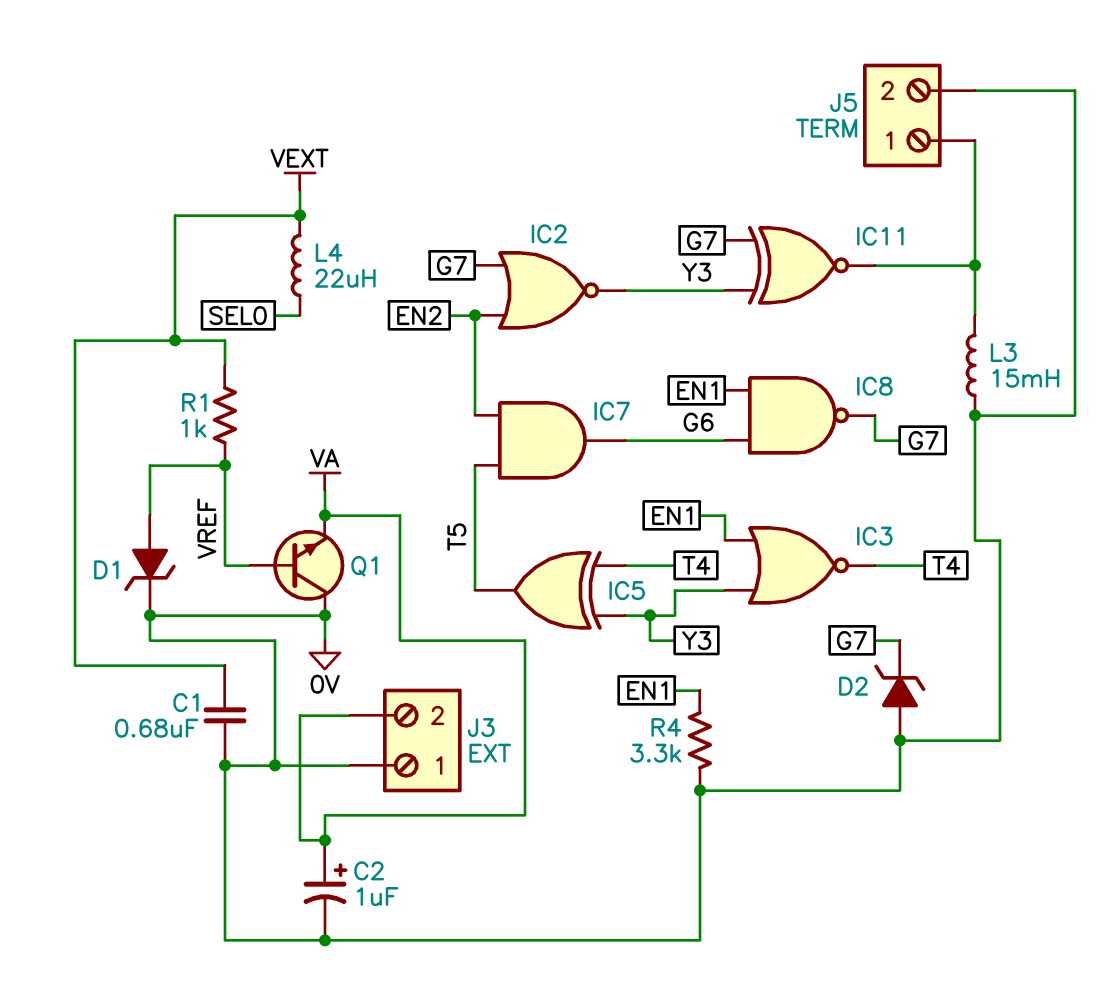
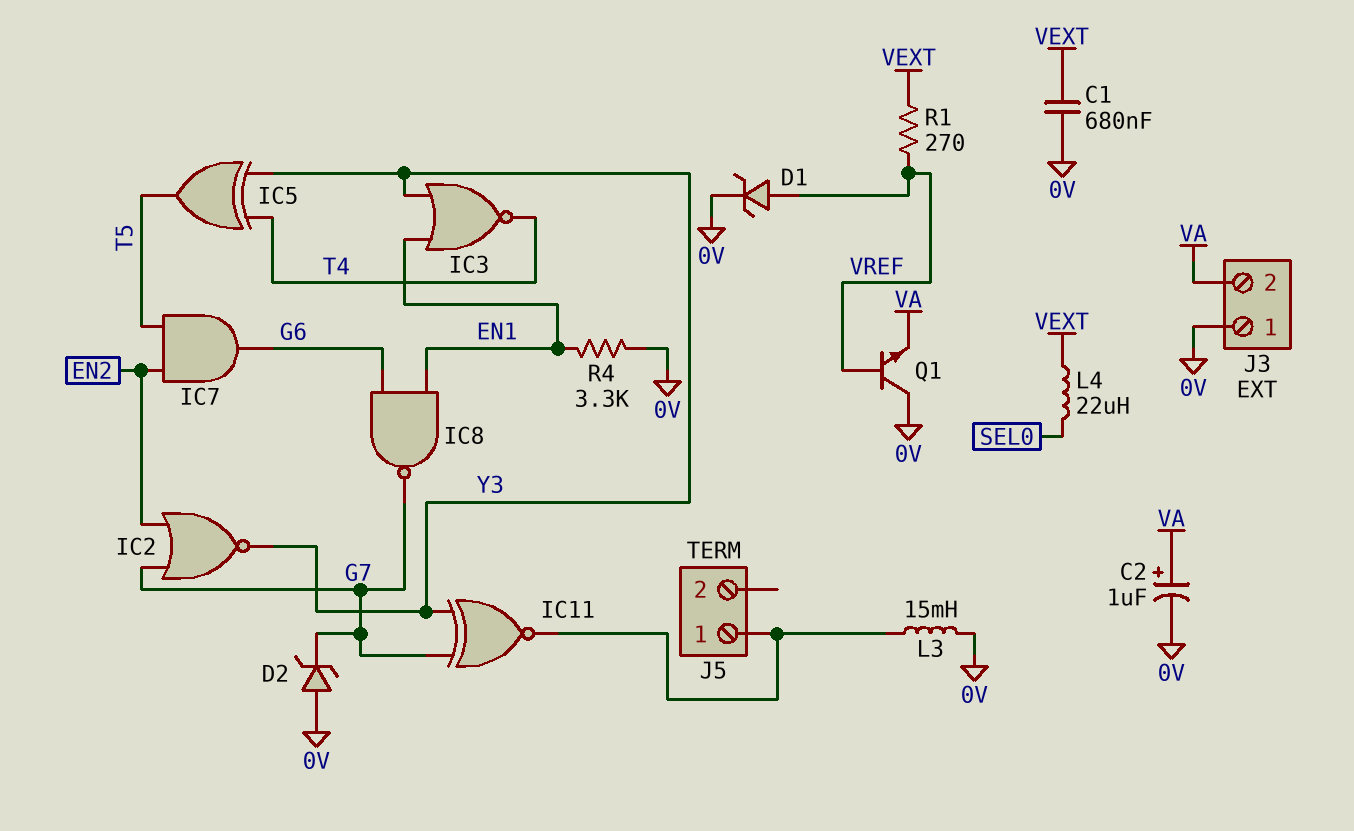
J5 pin 2: 0V -> none
R1: 1k (VEXT, VREF) -> 270 (VEXT, VREF)

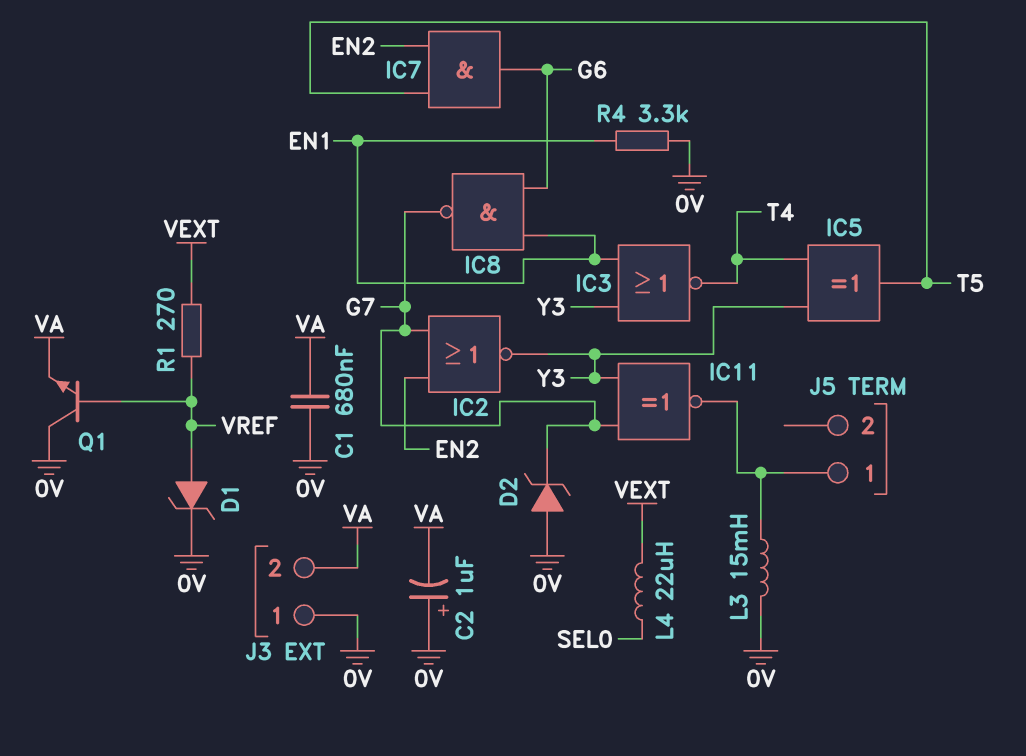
C1: 680nF (0V, VEXT) -> 680nF (0V, VA)
C2: 1uF (plus VA, minus 0V) -> 1uF (plus 0V, minus VA)

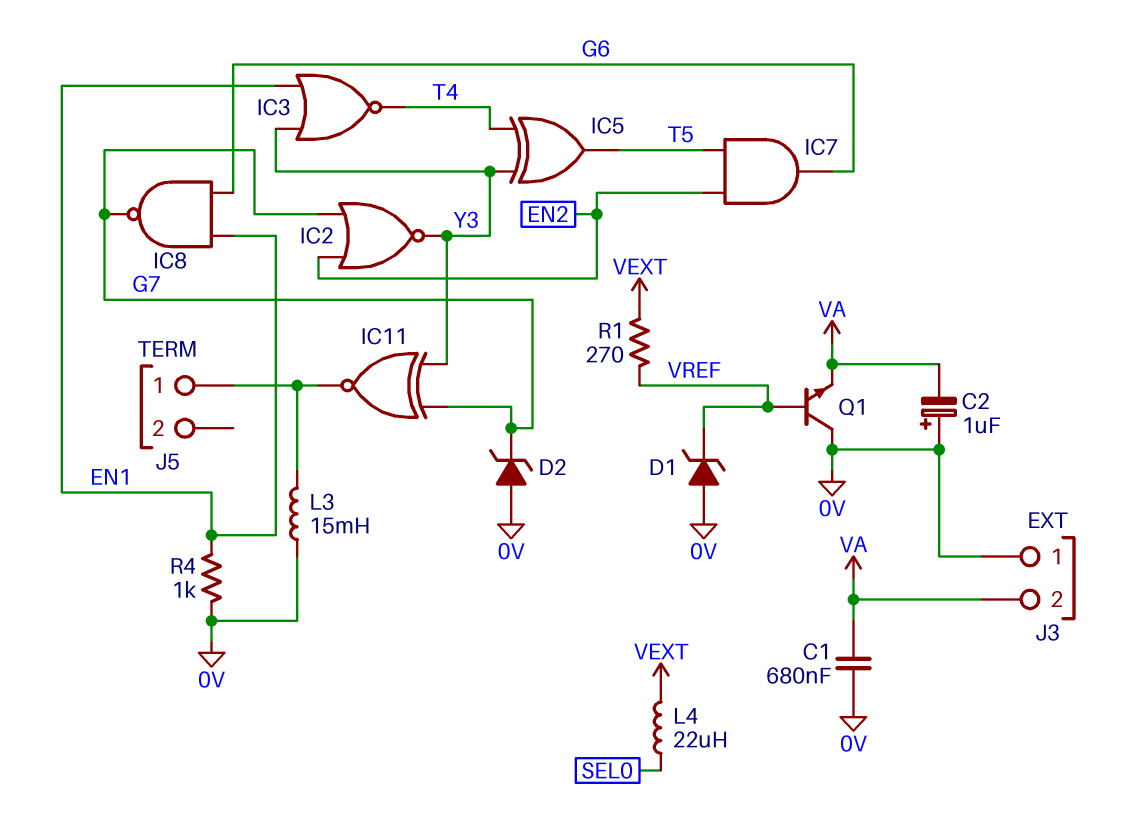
D1: zener (A VREF, K 0V) -> zener (A 0V, K VREF)
R4: 3.3k (0V, EN1) -> 1k (0V, EN1)

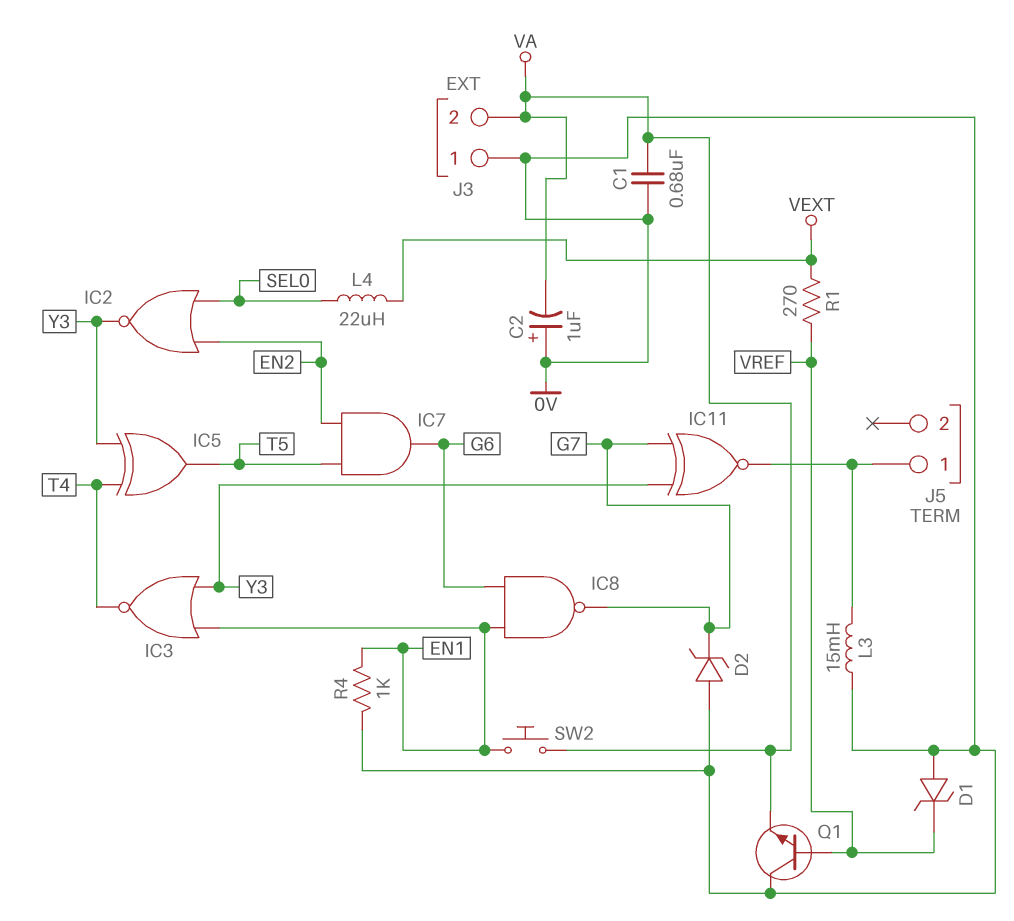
IC2: NOR (in EN2, in G7, out Y3) -> NOR (in EN2, in SEL0, out Y3)
SW2: none -> button (EN1, VA)

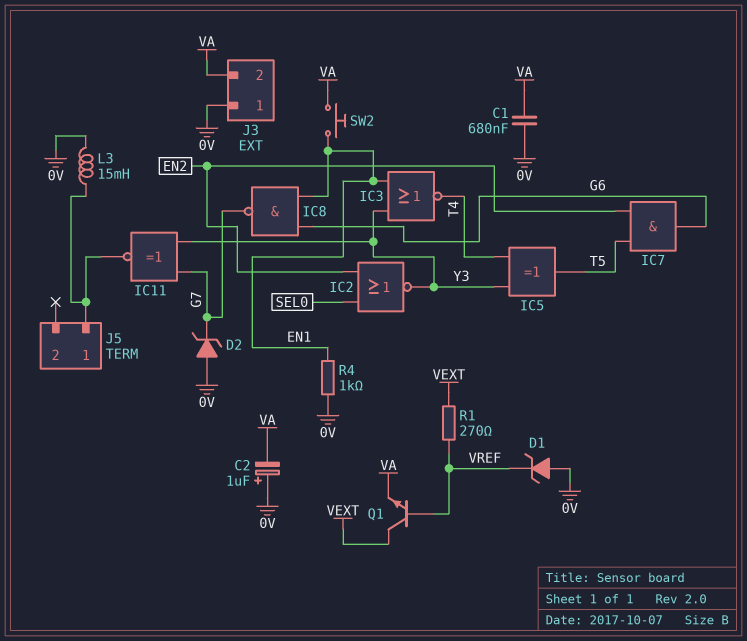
L4: 22uH (SEL0, VEXT) -> none
Q1: NPN (B VREF, C 0V, E VA) -> NPN (B VREF, C VEXT, E VA)

